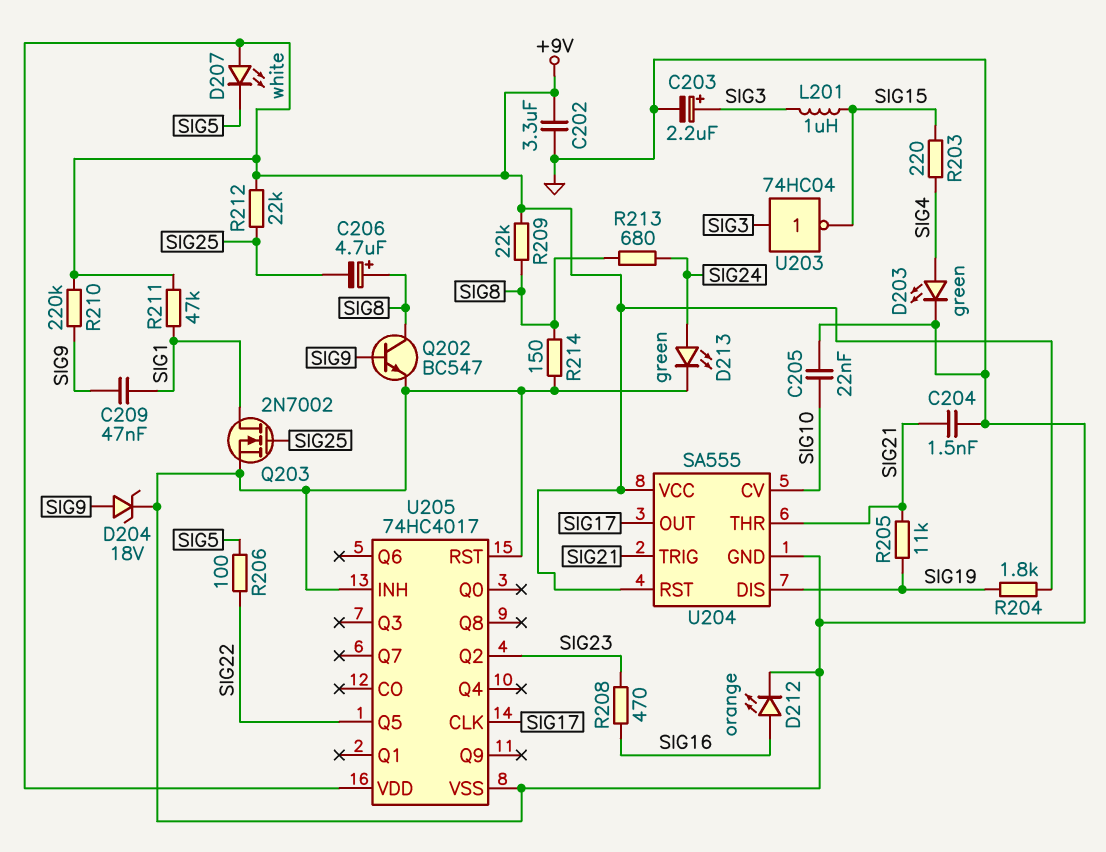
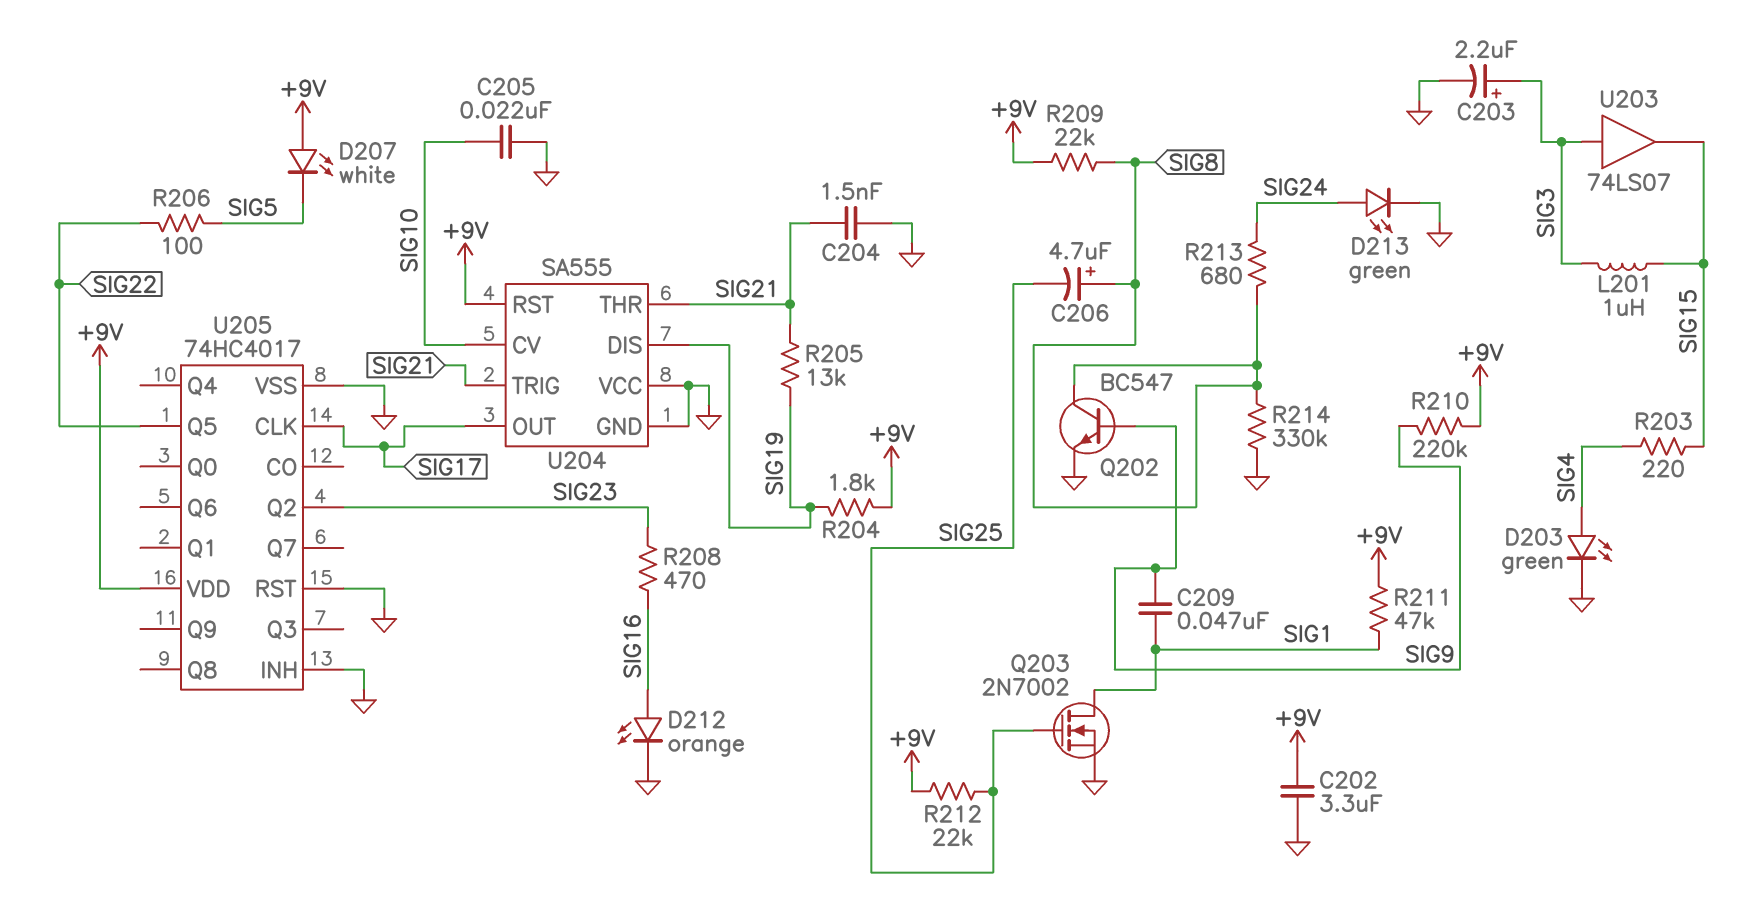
D204: zener 18V (A SIG9, K GND) -> none
R205: 11k (SIG19, SIG21) -> 13k (SIG19, SIG21)
R214: 150 (GND, SIG8) -> 330k (GND, SIG8)
U203: NOT 74HC04 (in SIG3, out SIG15) -> buffer 74LS07 (in SIG3, out SIG15)
U204 pin VCC: +9V -> GND

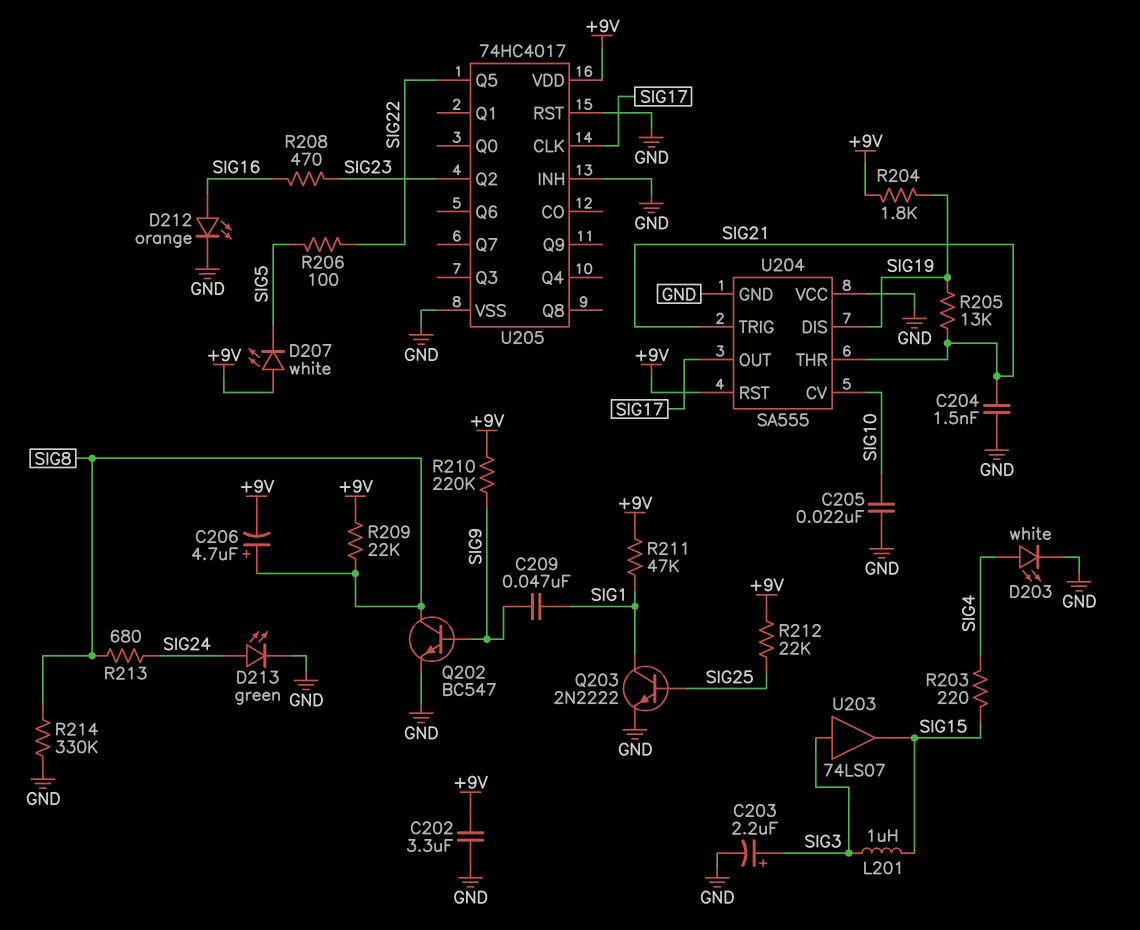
C206: 4.7uF (plus SIG8, minus SIG25) -> 4.7uF (plus SIG8, minus +9V)
D203: LED green (A SIG4, K GND) -> LED white (A SIG4, K GND)
Q203: NMOS 2N7002 (G SIG25, D SIG1, S GND) -> NPN 2N2222 (B SIG25, C SIG1, E GND)

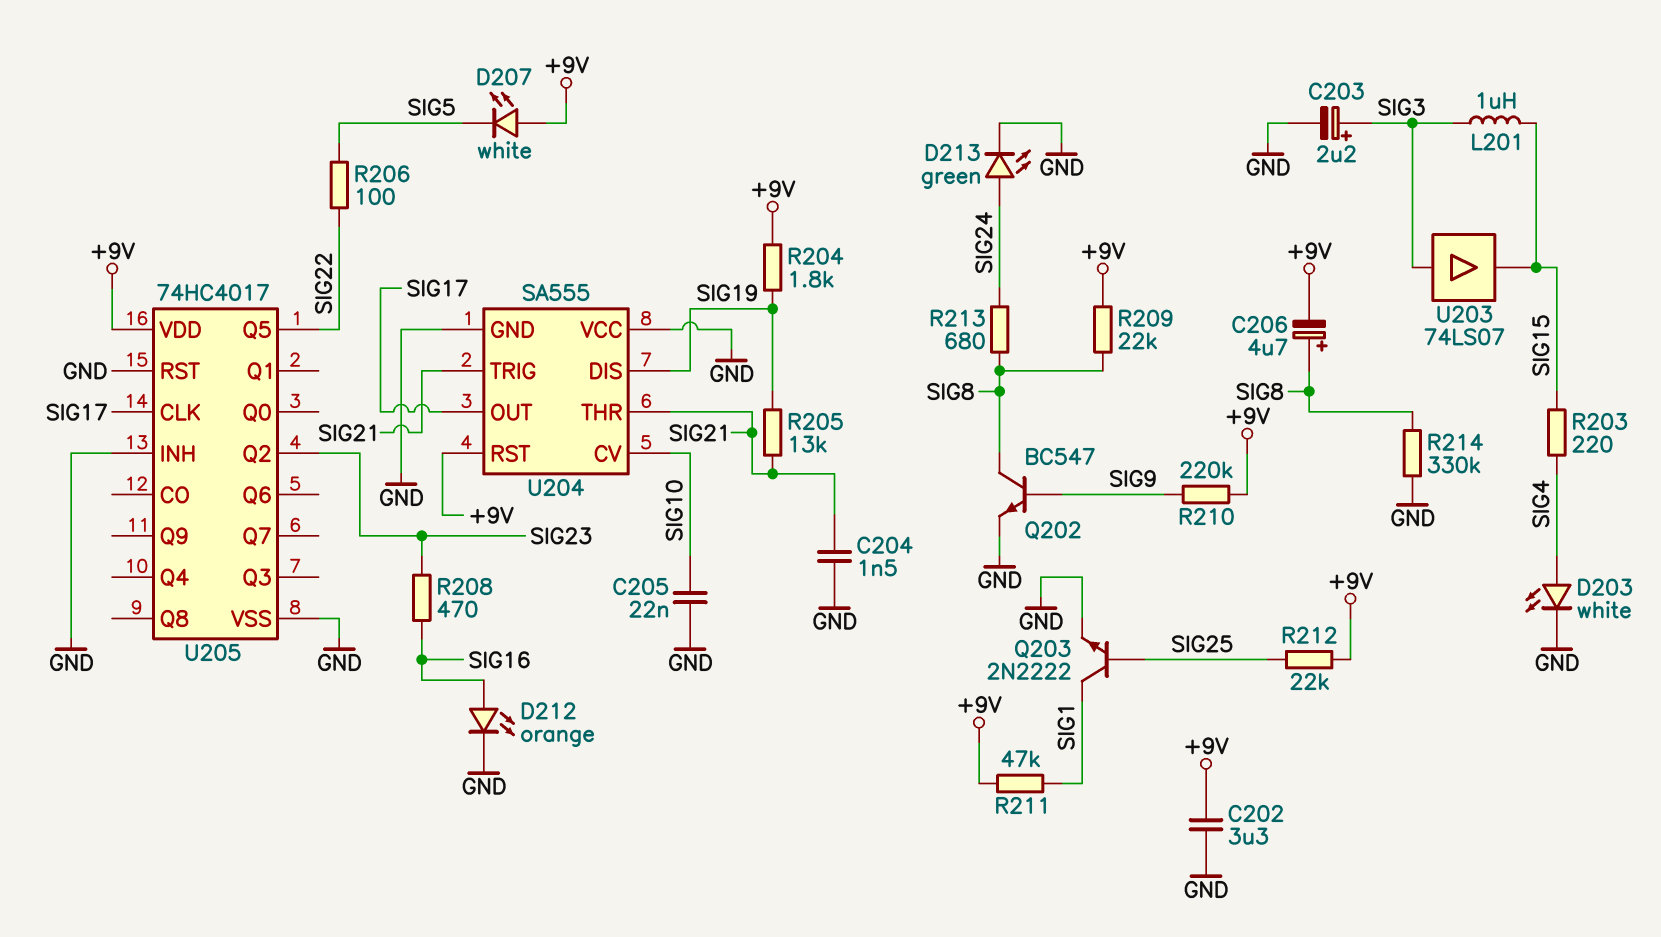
C209: 47nF (SIG1, SIG9) -> none

